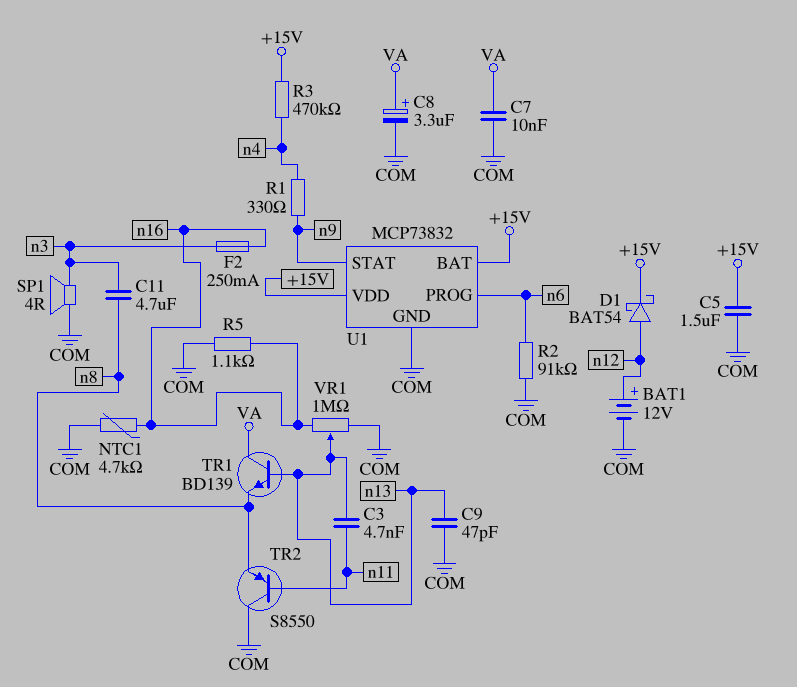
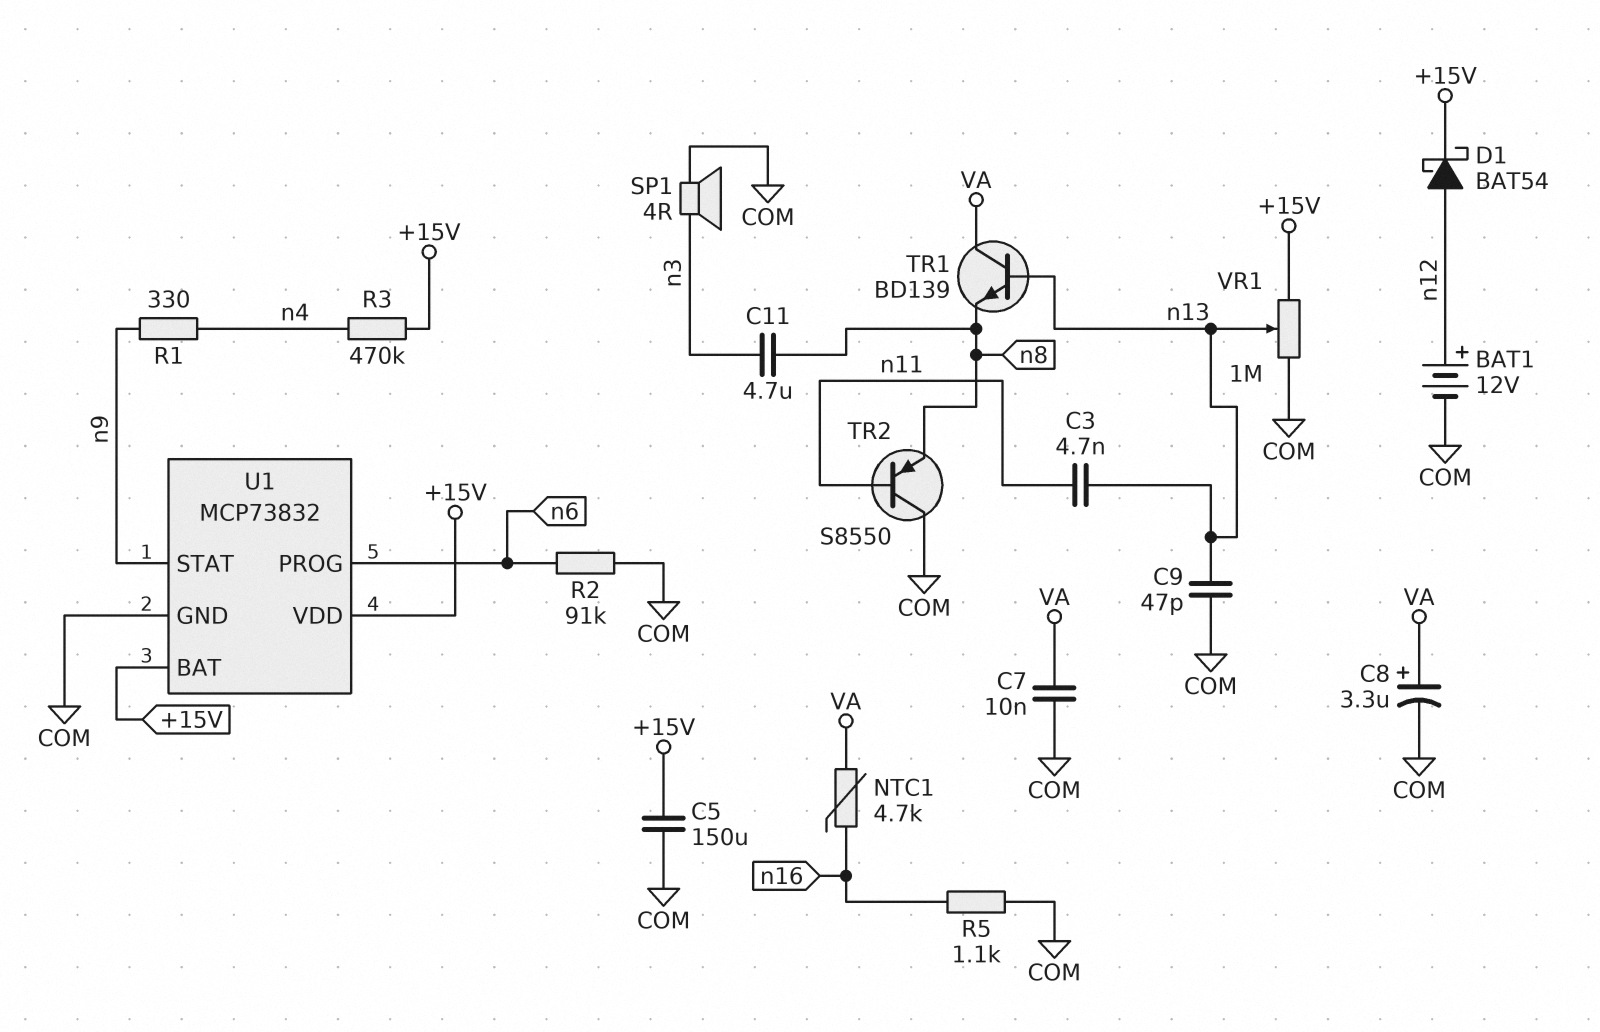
C5: 1.5uF (+15V, COM) -> 150uF (+15V, COM)
F2: 250mA (n3, n16) -> none
NTC1: 4.7k (COM, n16) -> 4.7k (VA, n16)
VR1: 1M (COM, n16, wiper n13) -> 1M (+15V, COM, wiper n13)

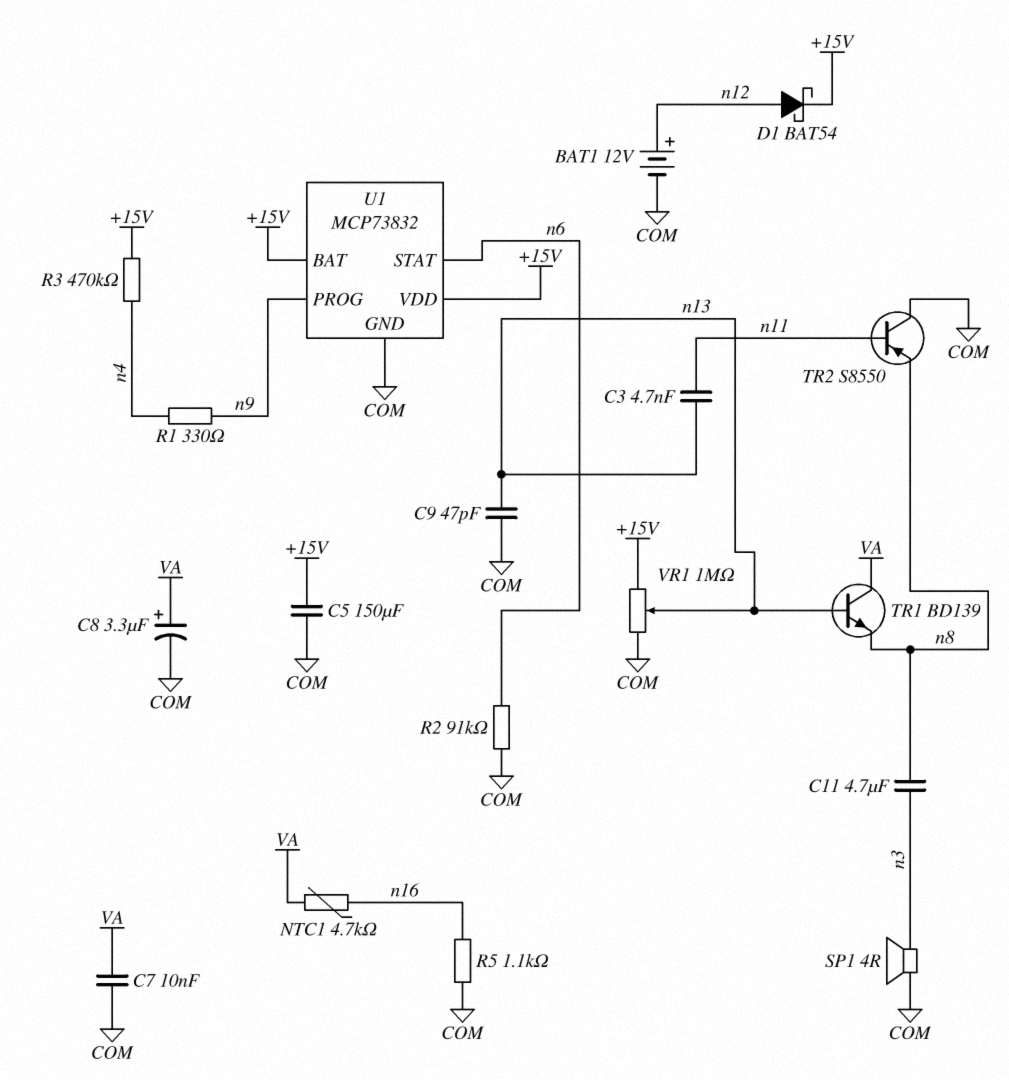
U1 pin PROG: n6 -> n9
U1 pin STAT: n9 -> n6

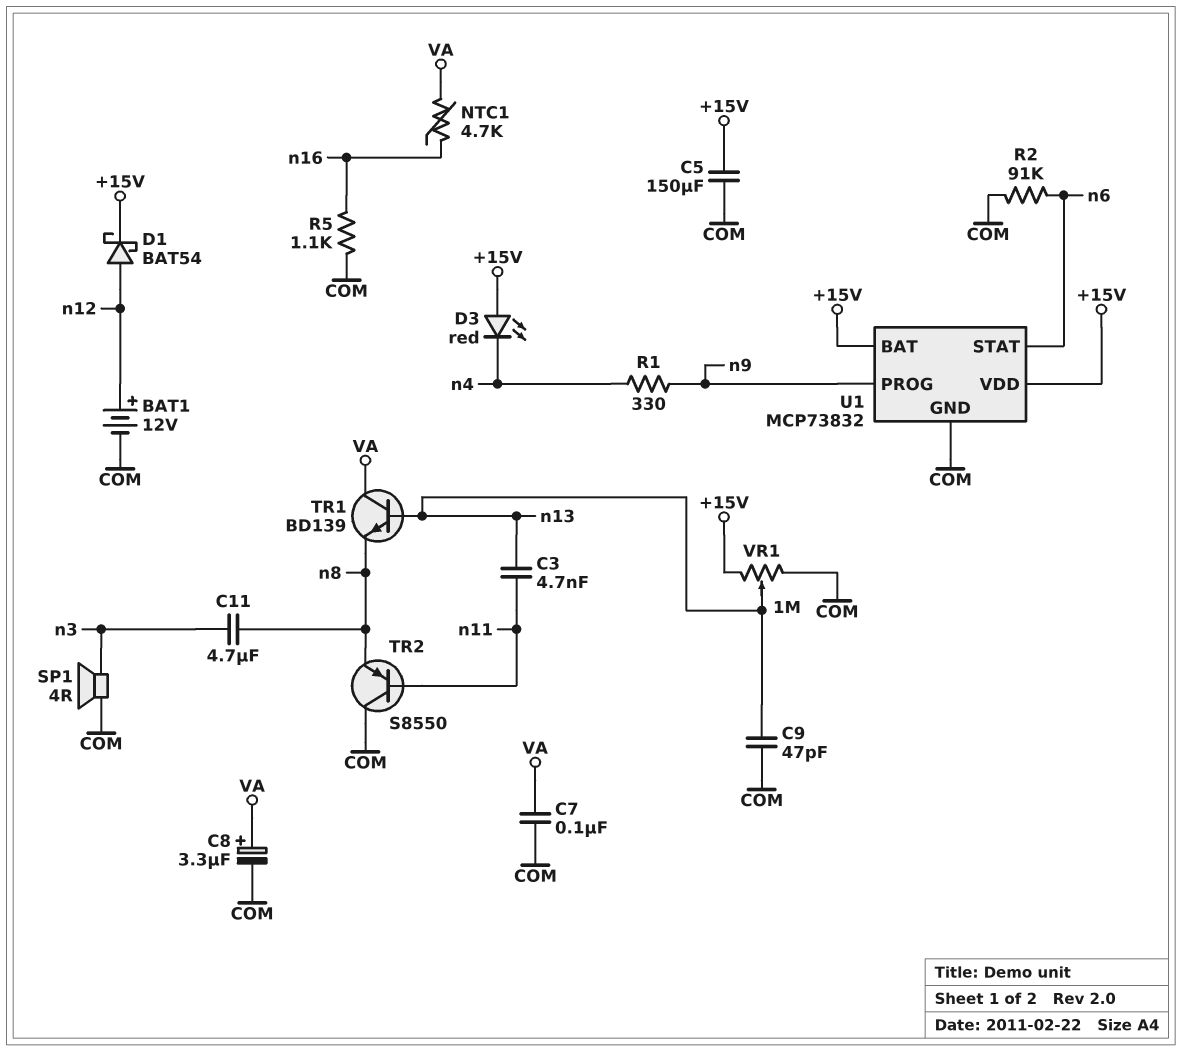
C7: 10nF (COM, VA) -> 100nF (COM, VA)
D3: none -> LED red (A +15V, K n4)
R3: 470k (+15V, n4) -> none

